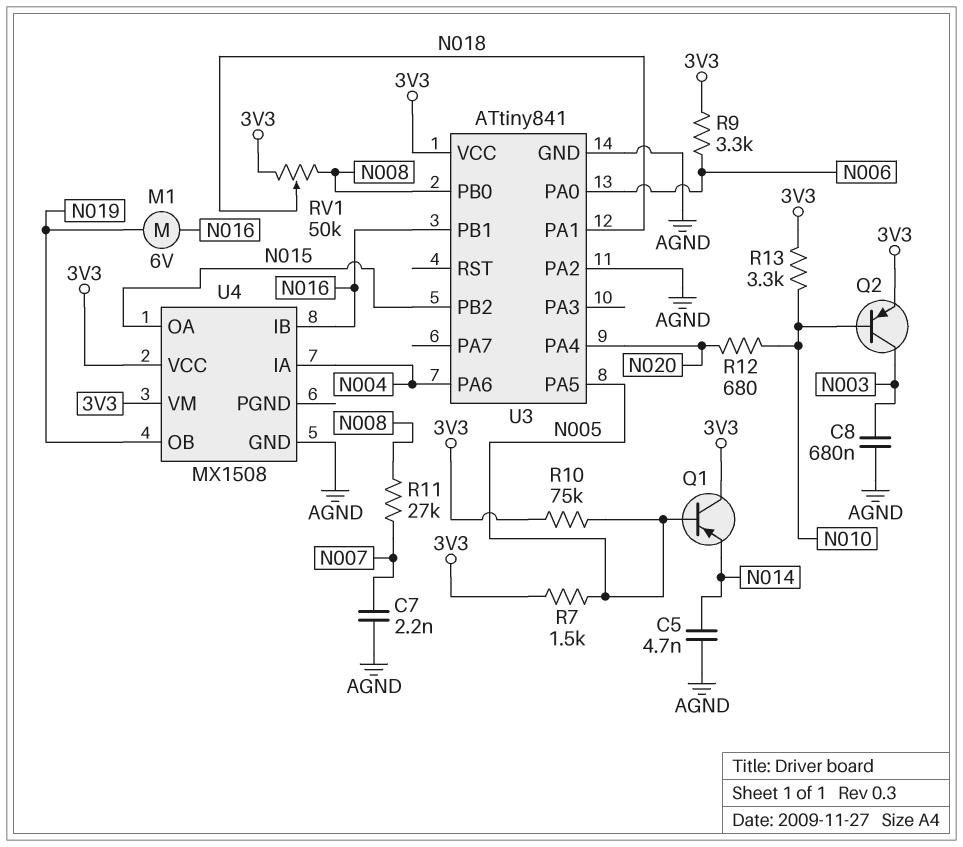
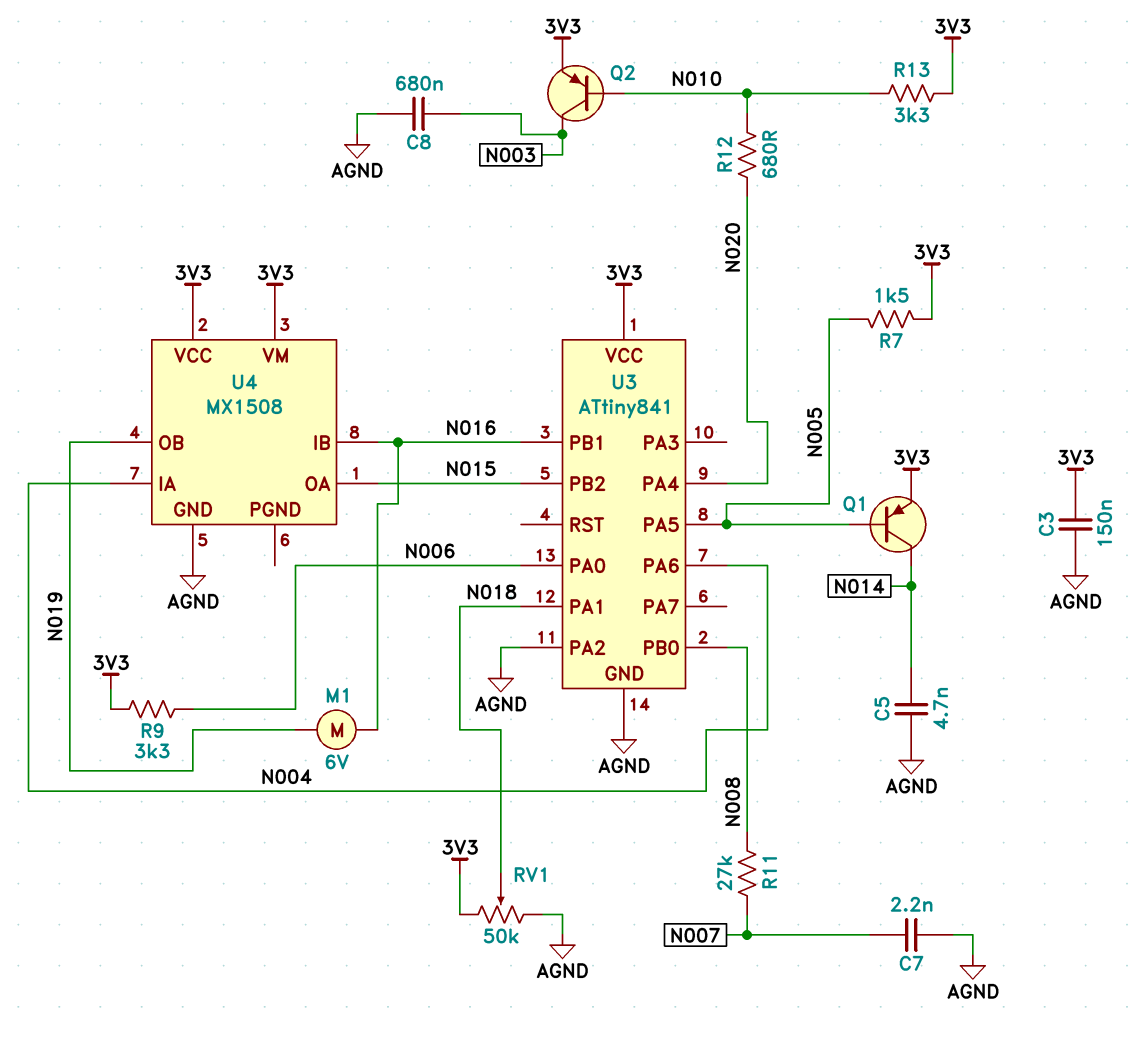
C3: none -> 150nF (3V3, AGND)
Q1: PNP (B N005, C 3V3, E N014) -> PNP (B N005, C N014, E 3V3)
R10: 75k (3V3, N005) -> none
RV1: 50k (3V3, N008, wiper N018) -> 50k (3V3, AGND, wiper N018)

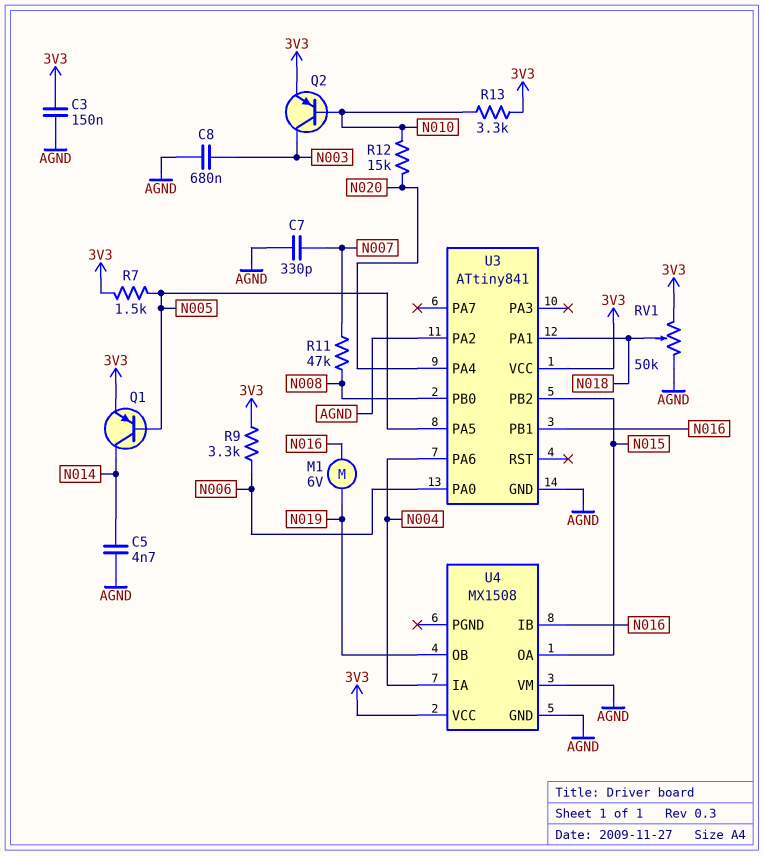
C7: 2.2nF (AGND, N007) -> 330pF (AGND, N007)
R11: 27k (N007, N008) -> 47k (N007, N008)
R12: 680 (N010, N020) -> 15k (N010, N020)
U4 pin VM: 3V3 -> AGND

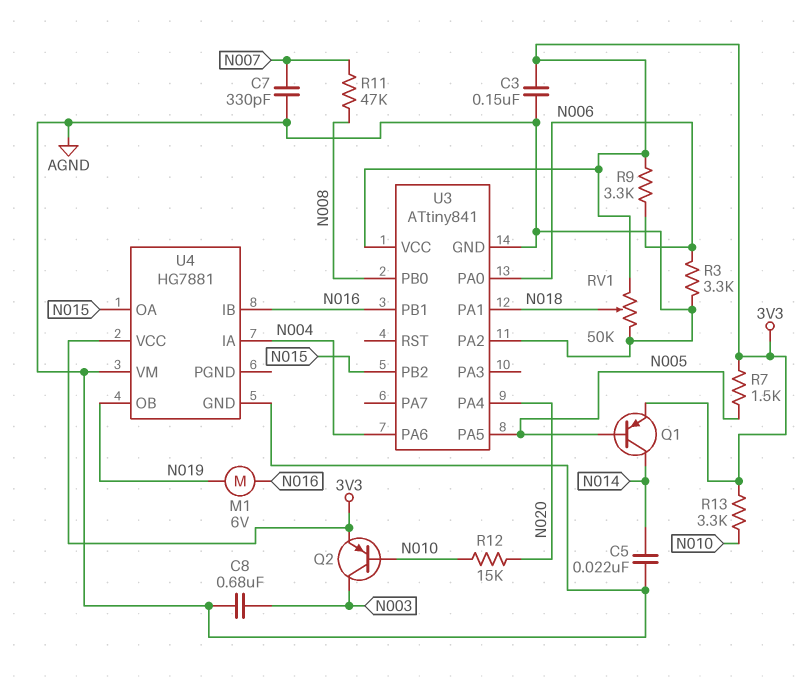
C5: 4.7nF (AGND, N014) -> 22nF (AGND, N014)
R3: none -> 3.3k (AGND, N006)
U4: MX1508 -> HG7881

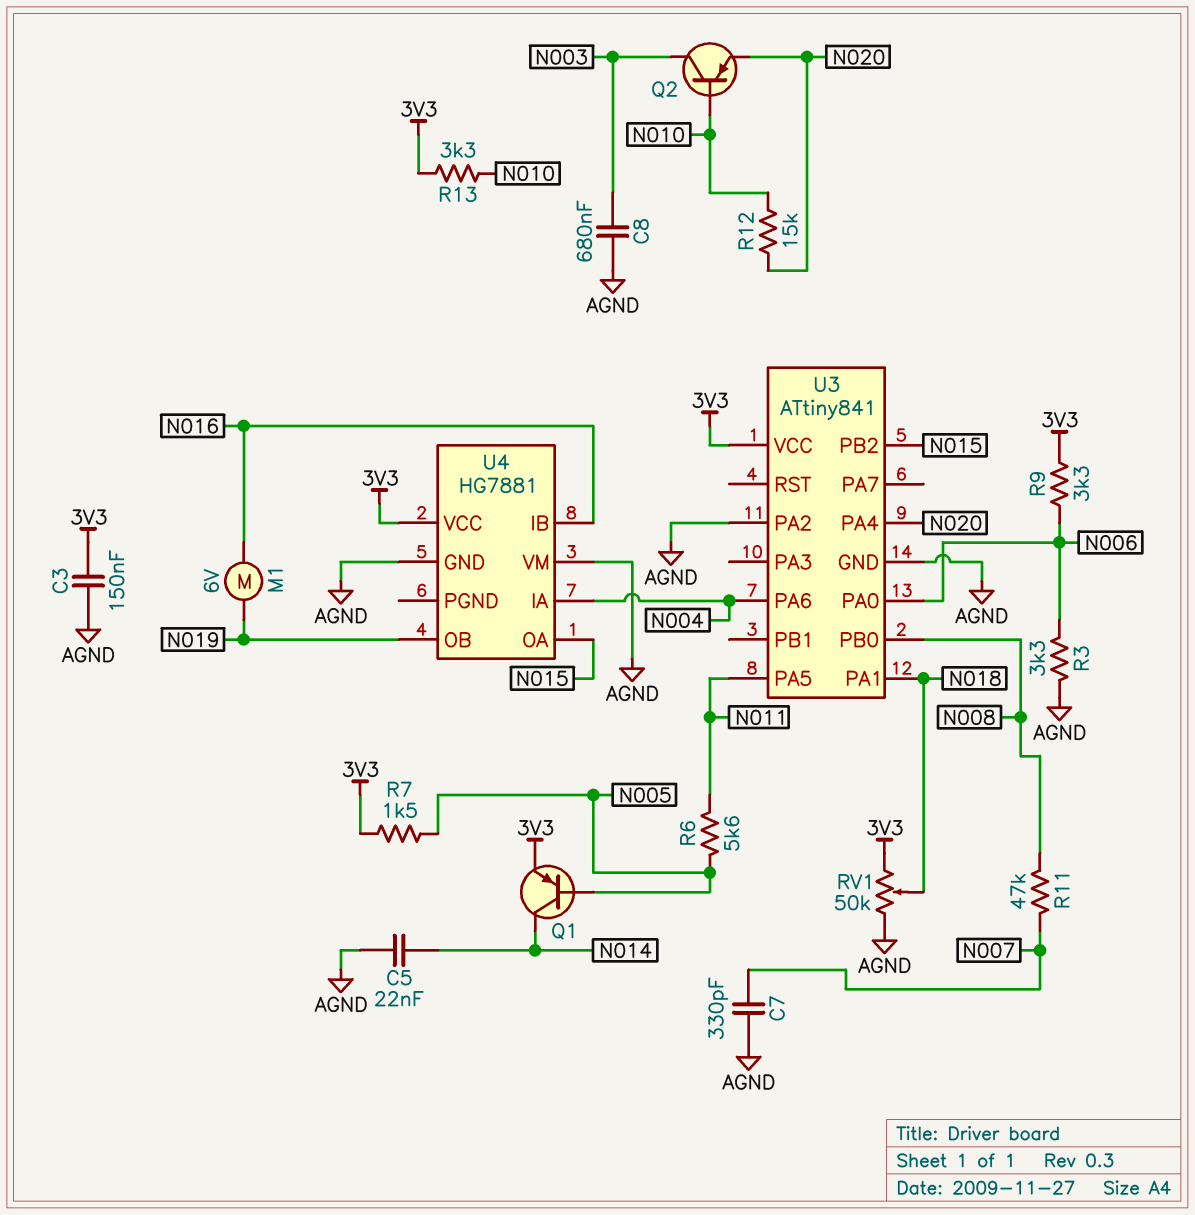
Q2: PNP (B N010, C N003, E 3V3) -> PNP (B N010, C N003, E N020)
R6: none -> 5.6k (N005, N011)
U3 pin PA5: N005 -> N011
U3 pin PB1: N016 -> none

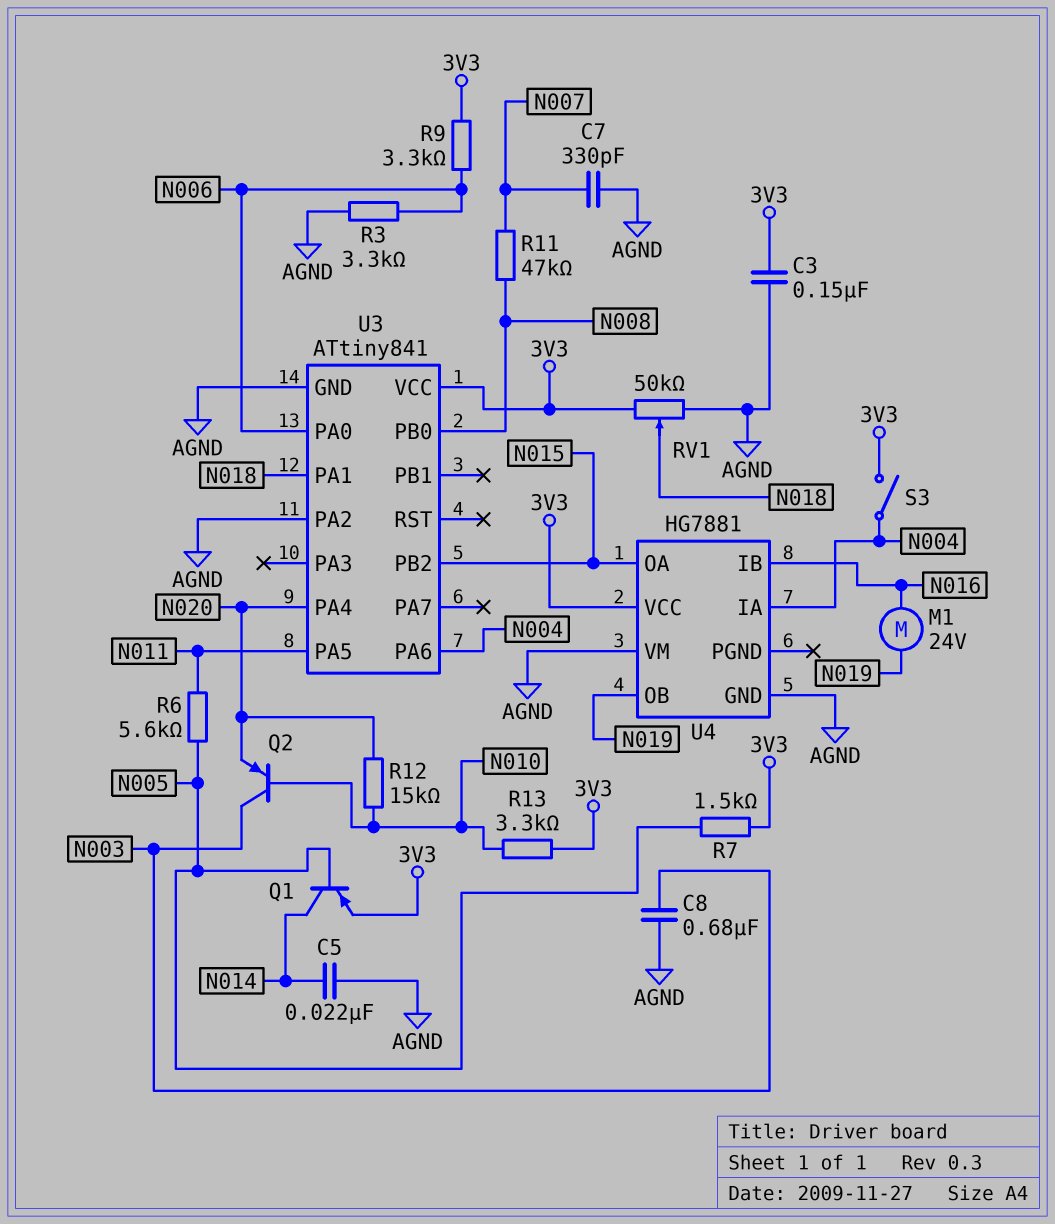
M1: motor 6V (N016, N019) -> motor 24V (N016, N019)
S3: none -> switch (3V3, N004)

